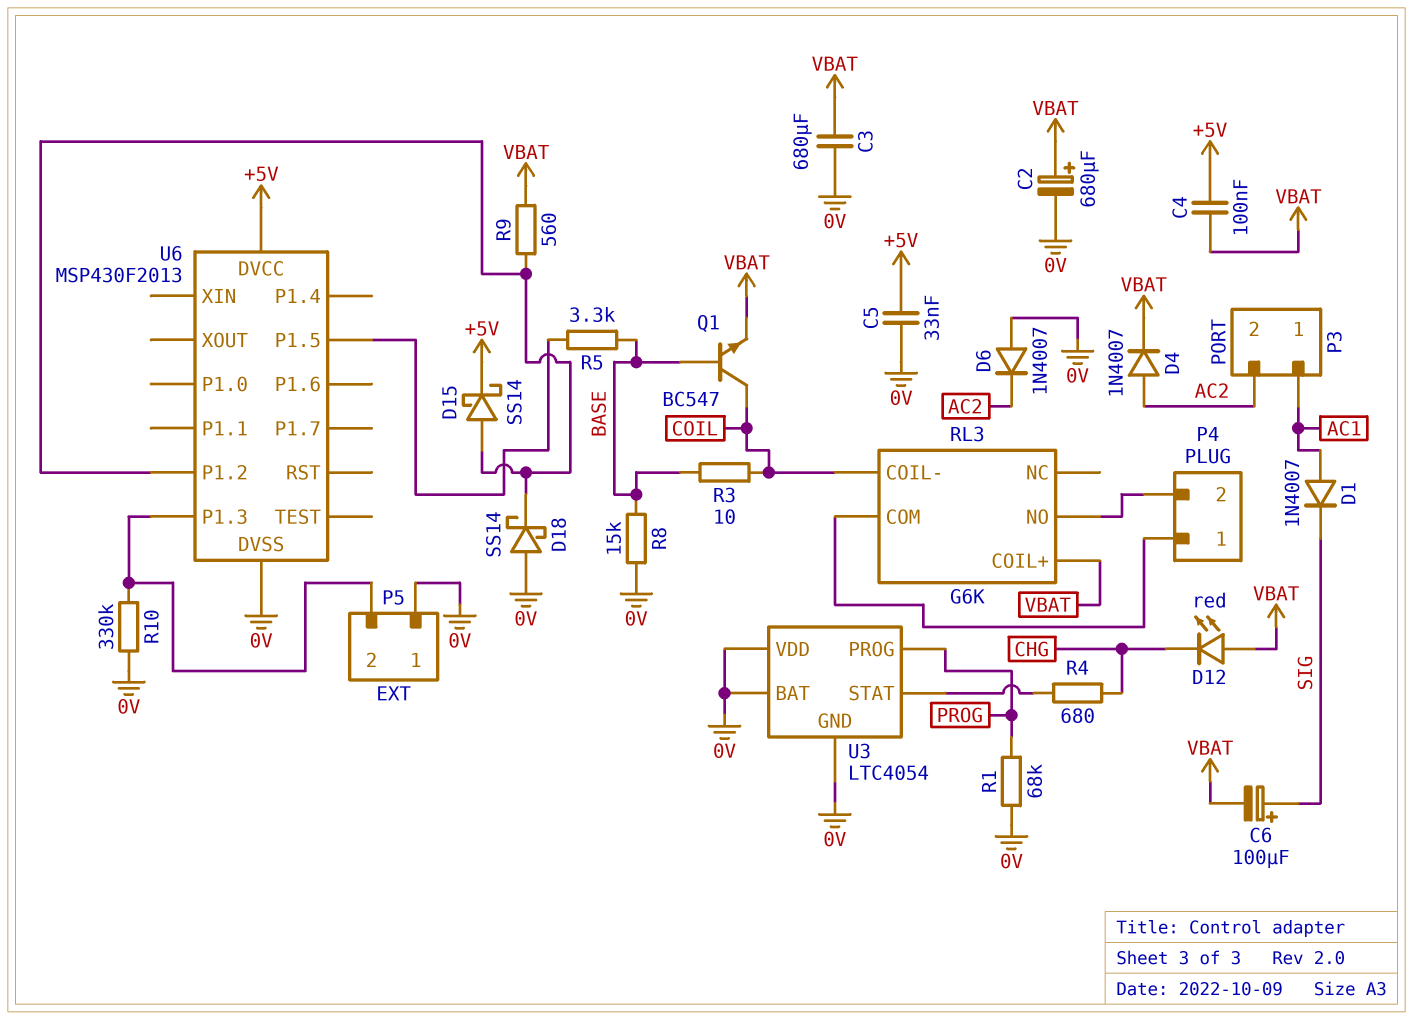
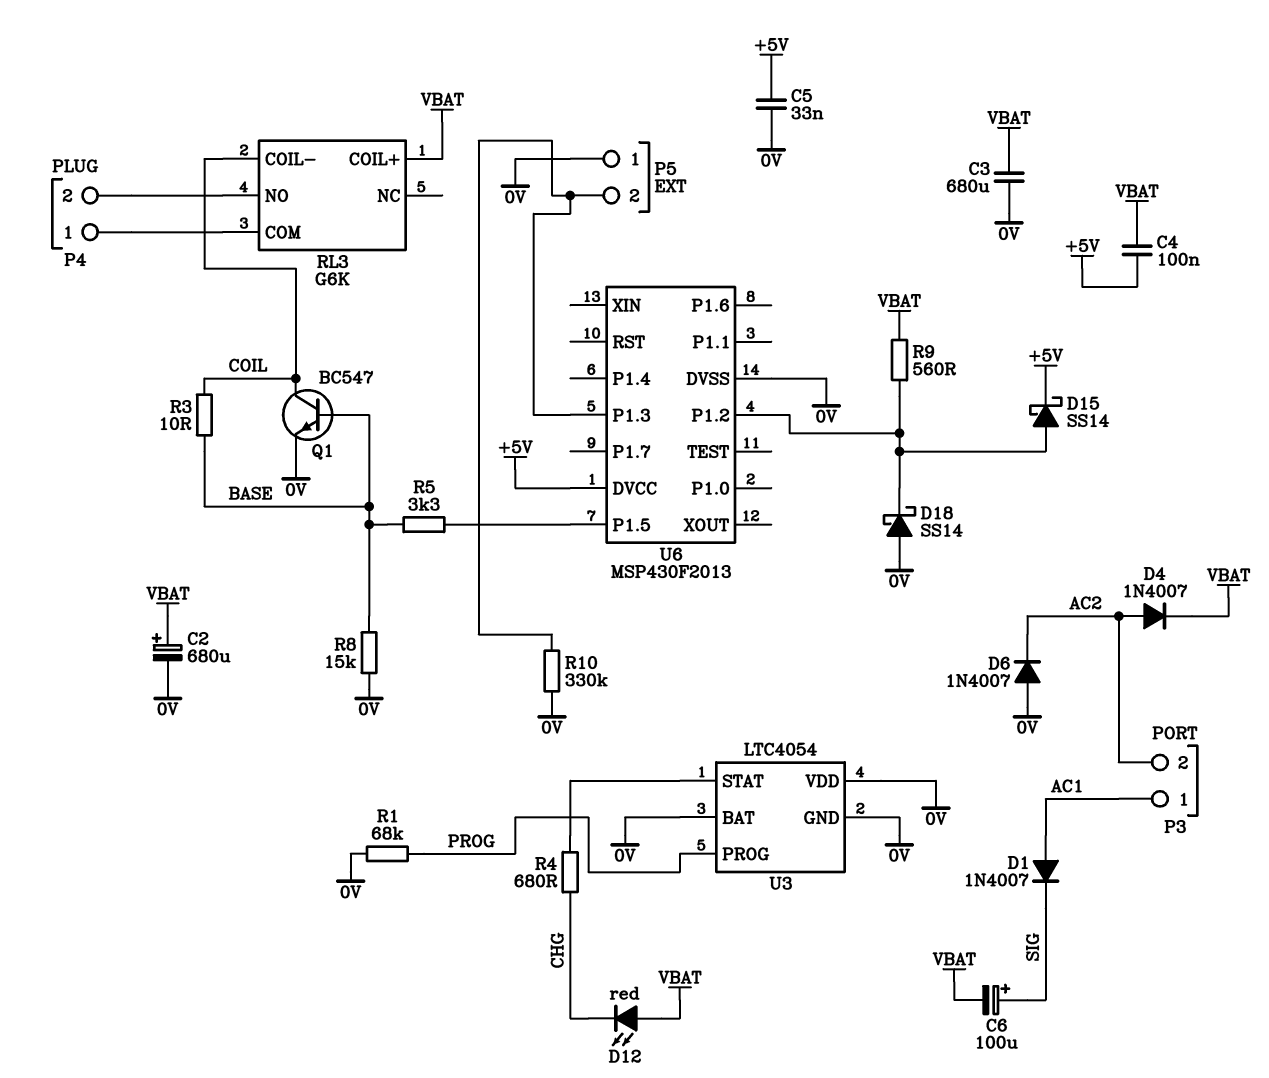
Q1: NPN BC547 (B BASE, C COIL, E VBAT) -> NPN BC547 (B BASE, C COIL, E 0V)

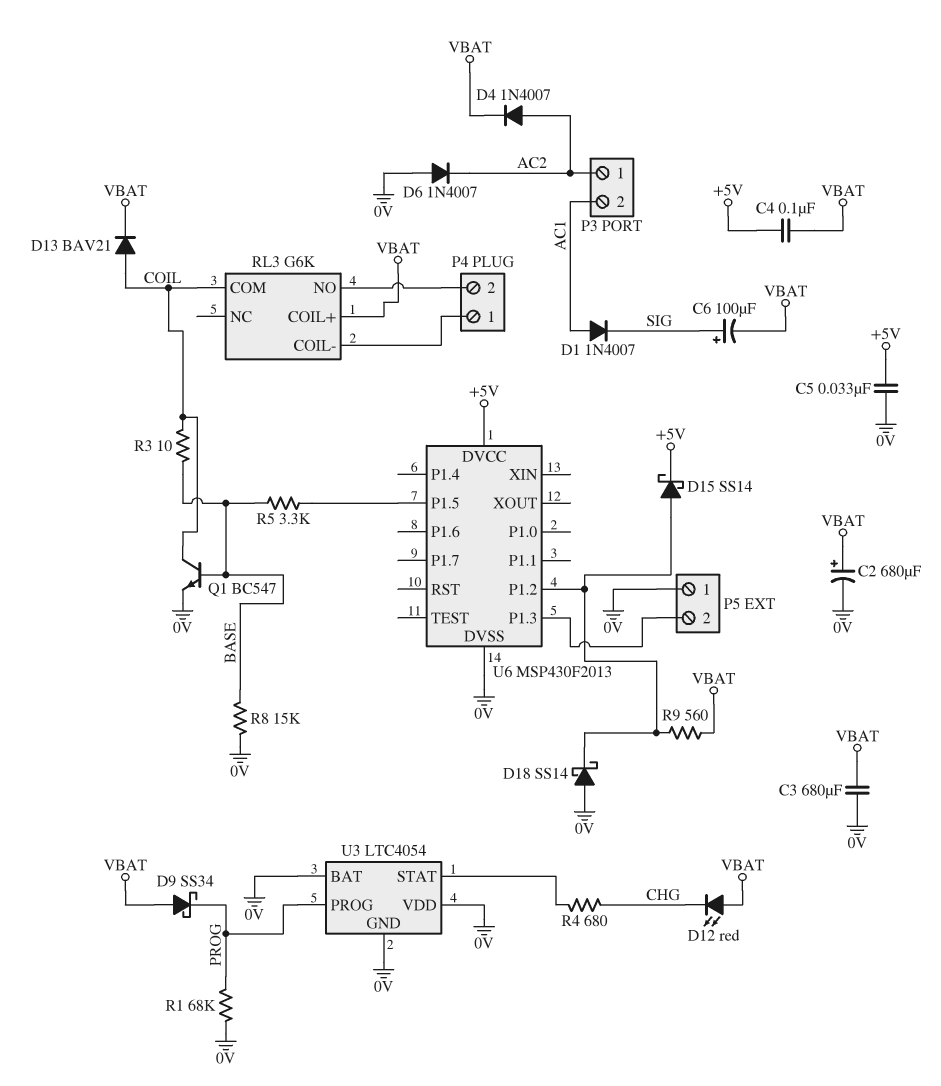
D9: none -> schottky SS34 (A VBAT, K PROG)
D13: none -> diode BAV21 (A COIL, K VBAT)
P3 pin 1: AC1 -> AC2
P3 pin 2: AC2 -> AC1
R10: 330k (0V, P5/2) -> none
RL3 pin COIL-: COIL -> P4/1
RL3 pin COM: P4/1 -> COIL

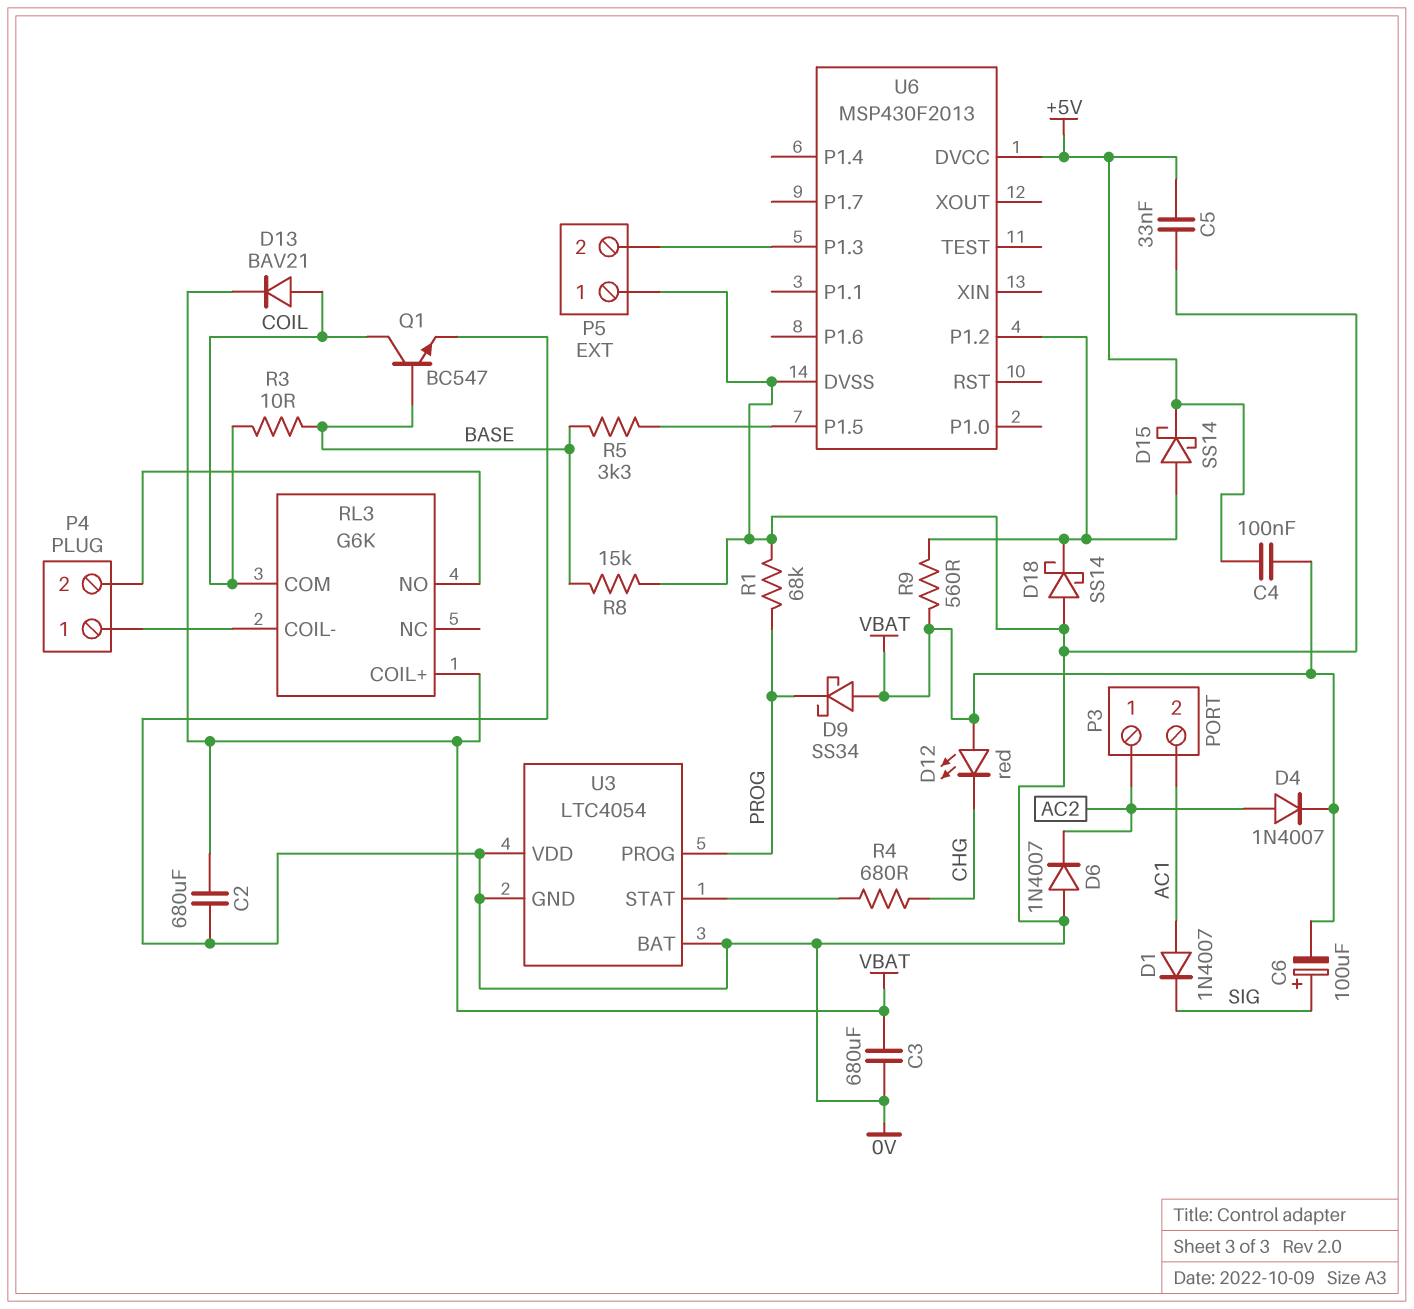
C2: 680uF (plus VBAT, minus 0V) -> 680uF (0V, VBAT)

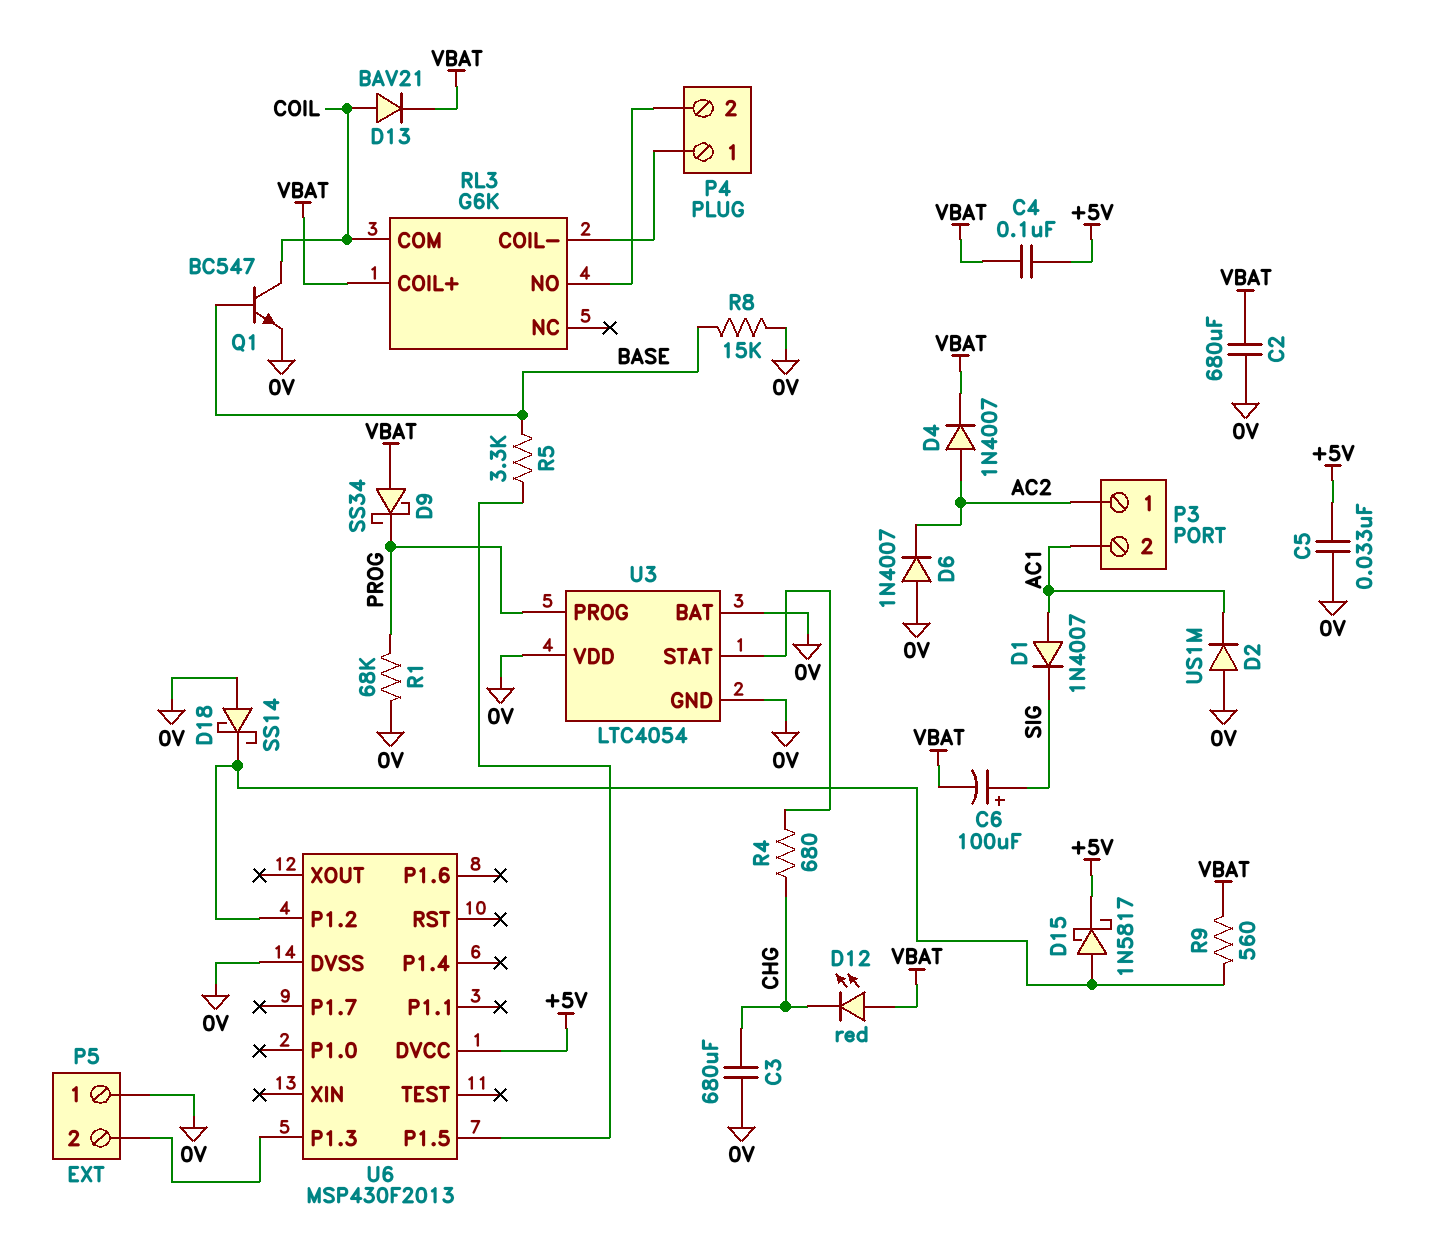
C3: 680uF (0V, VBAT) -> 680uF (0V, CHG)
D2: none -> diode US1M (A 0V, K AC1)
D15: schottky SS14 (A U6/P1.2, K +5V) -> schottky 1N5817 (A U6/P1.2, K +5V)
R3: 10 (BASE, COIL) -> none

